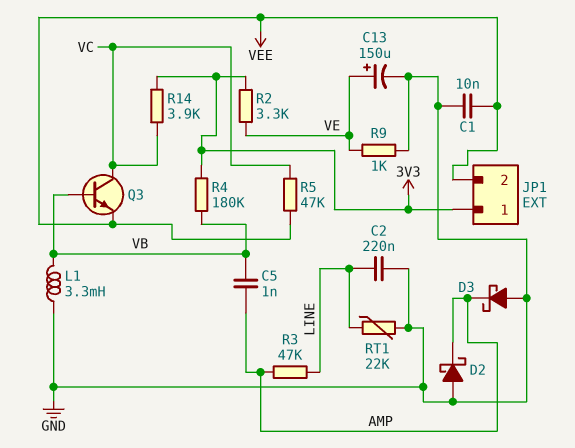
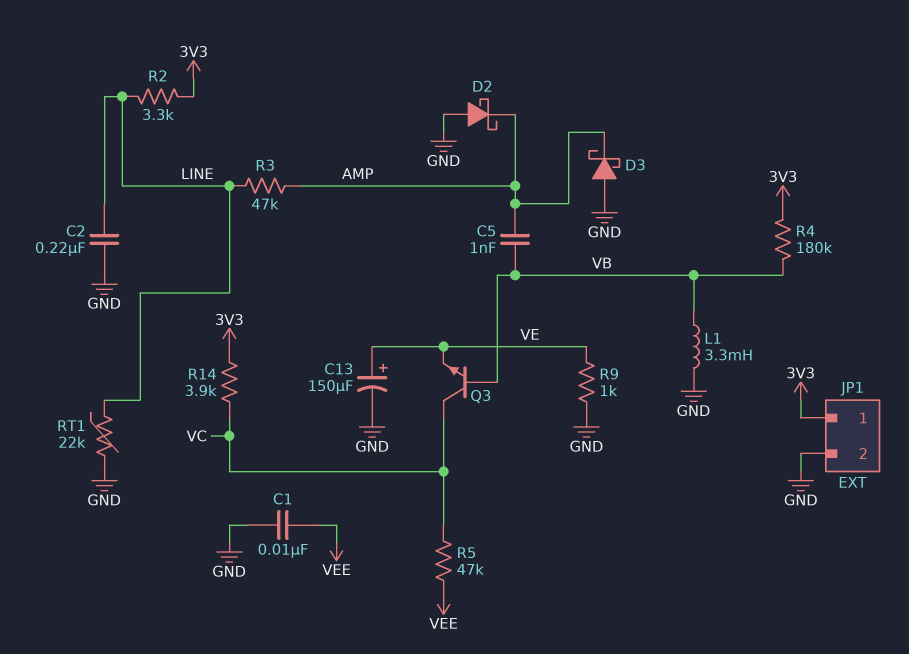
JP1 pin 2: VEE -> GND
Q3: NPN (B VB, C VC, E VEE) -> NPN (B VB, C VC, E VE)
R2: 3.3k (3V3, VE) -> 3.3k (3V3, LINE)

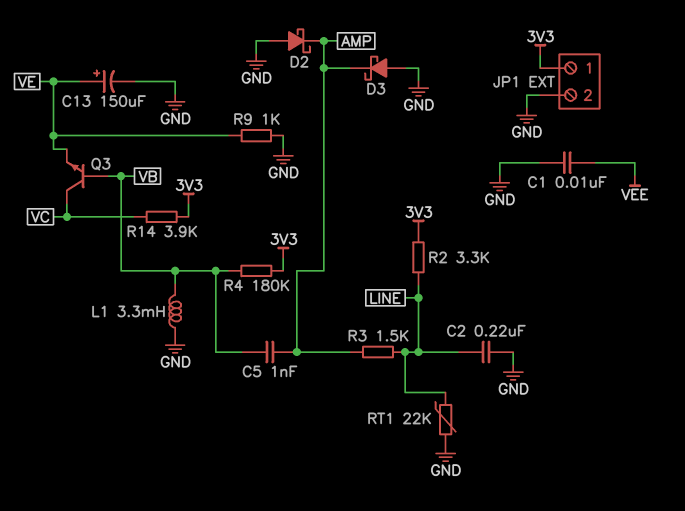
R3: 47k (AMP, LINE) -> 1.5k (AMP, LINE)
R5: 47k (VC, VEE) -> none

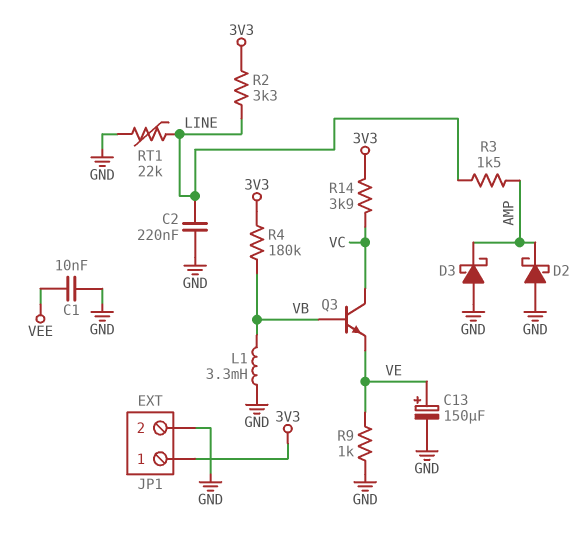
C5: 1nF (AMP, VB) -> none

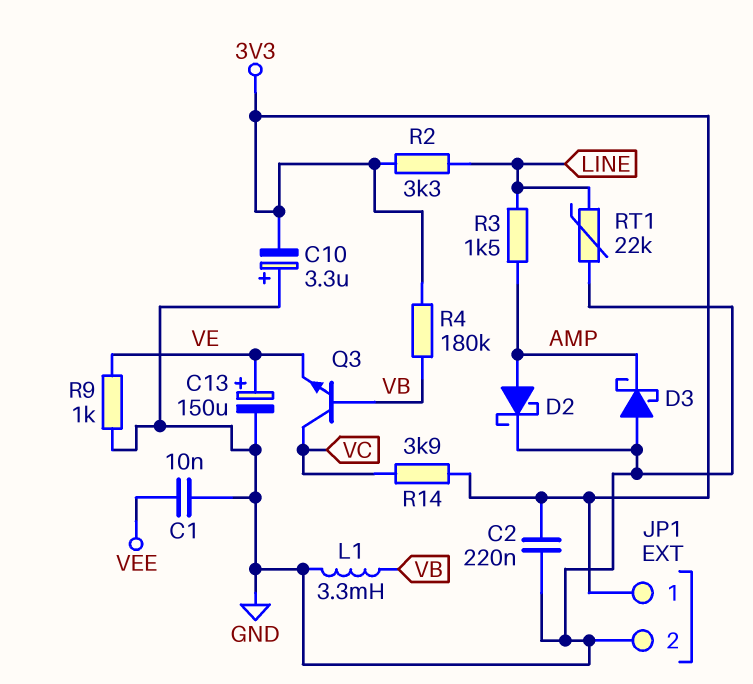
C2: 220nF (GND, LINE) -> 220nF (3V3, GND)
C10: none -> 3.3uF (plus GND, minus 3V3)
D2: schottky (A GND, K AMP) -> schottky (A AMP, K GND)

